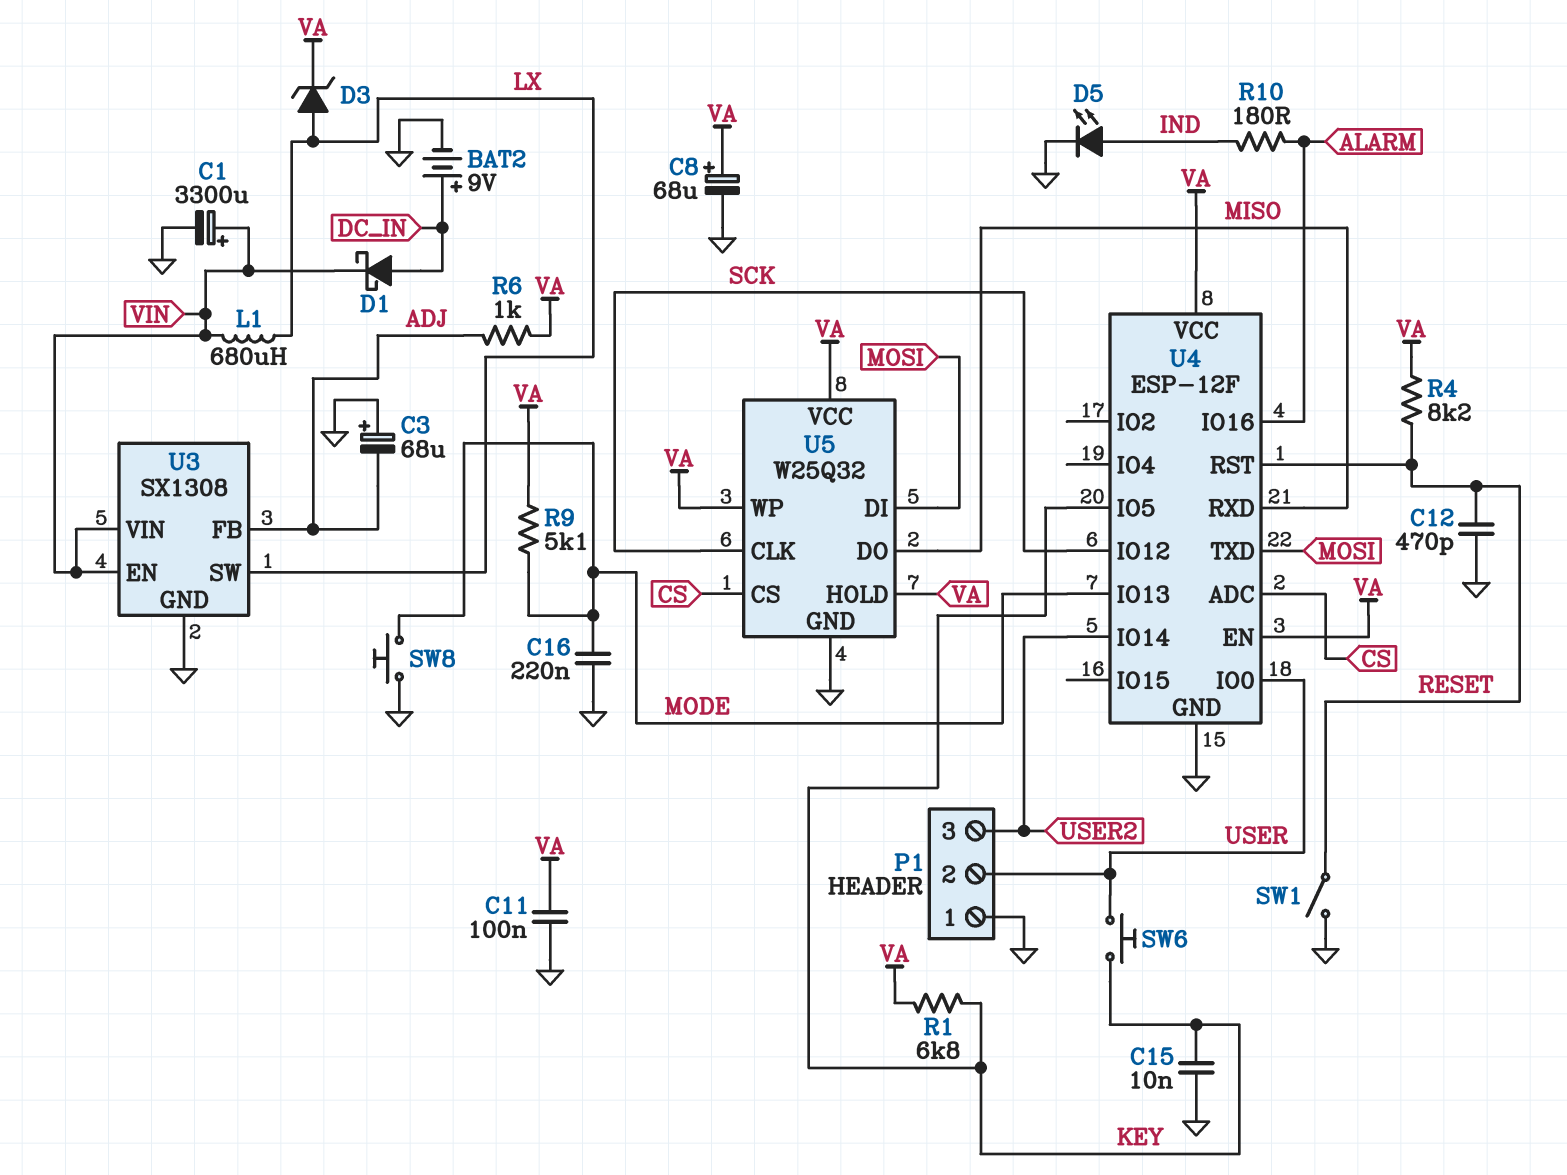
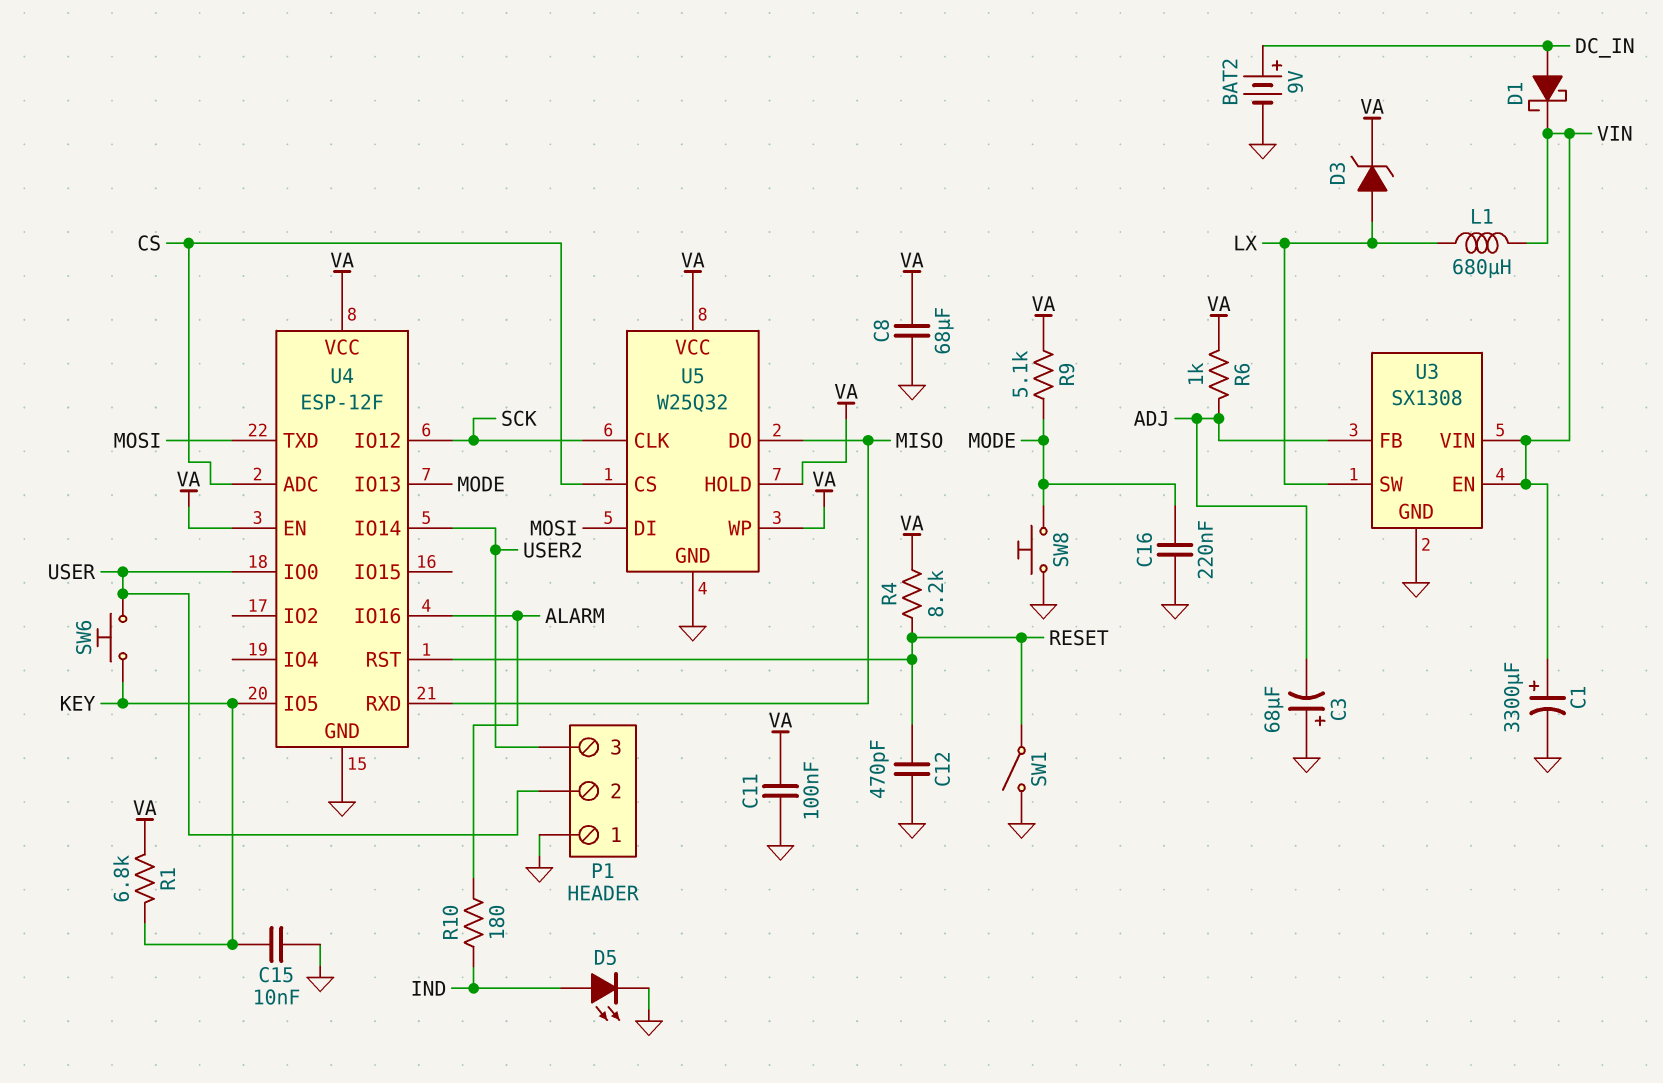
C8: 68uF (plus VA, minus GND) -> 68uF (GND, VA)

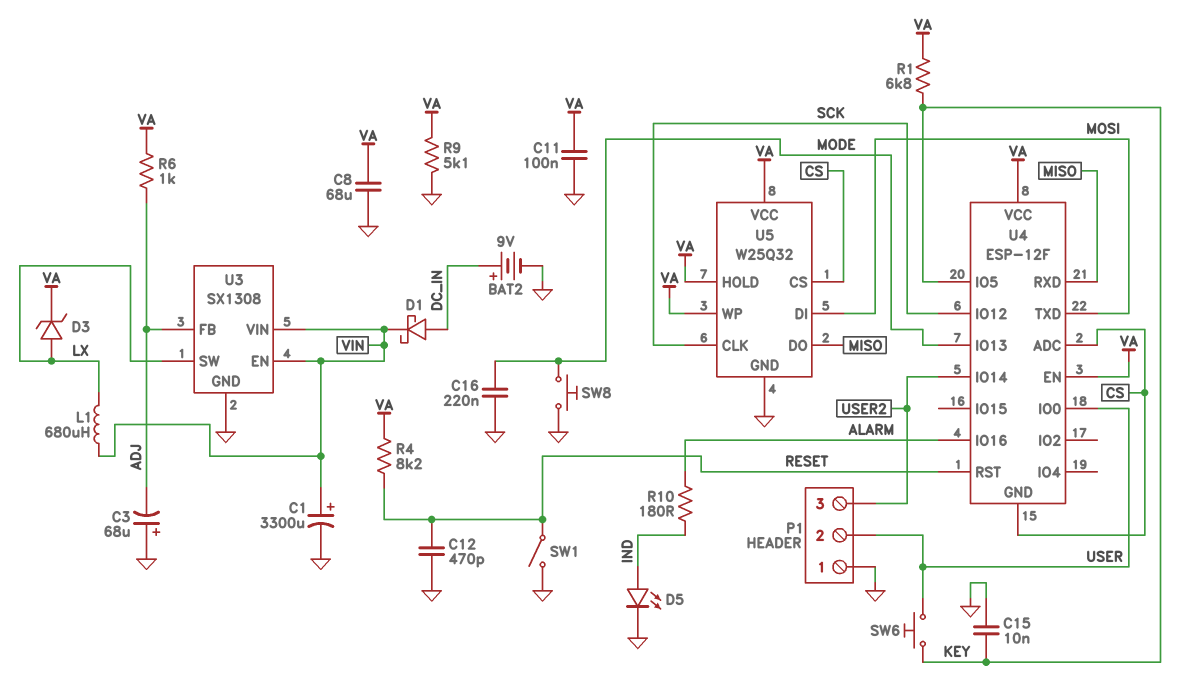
R9: 5.1k (MODE, VA) -> 5.1k (GND, VA)
U4 pin GND: GND -> CS

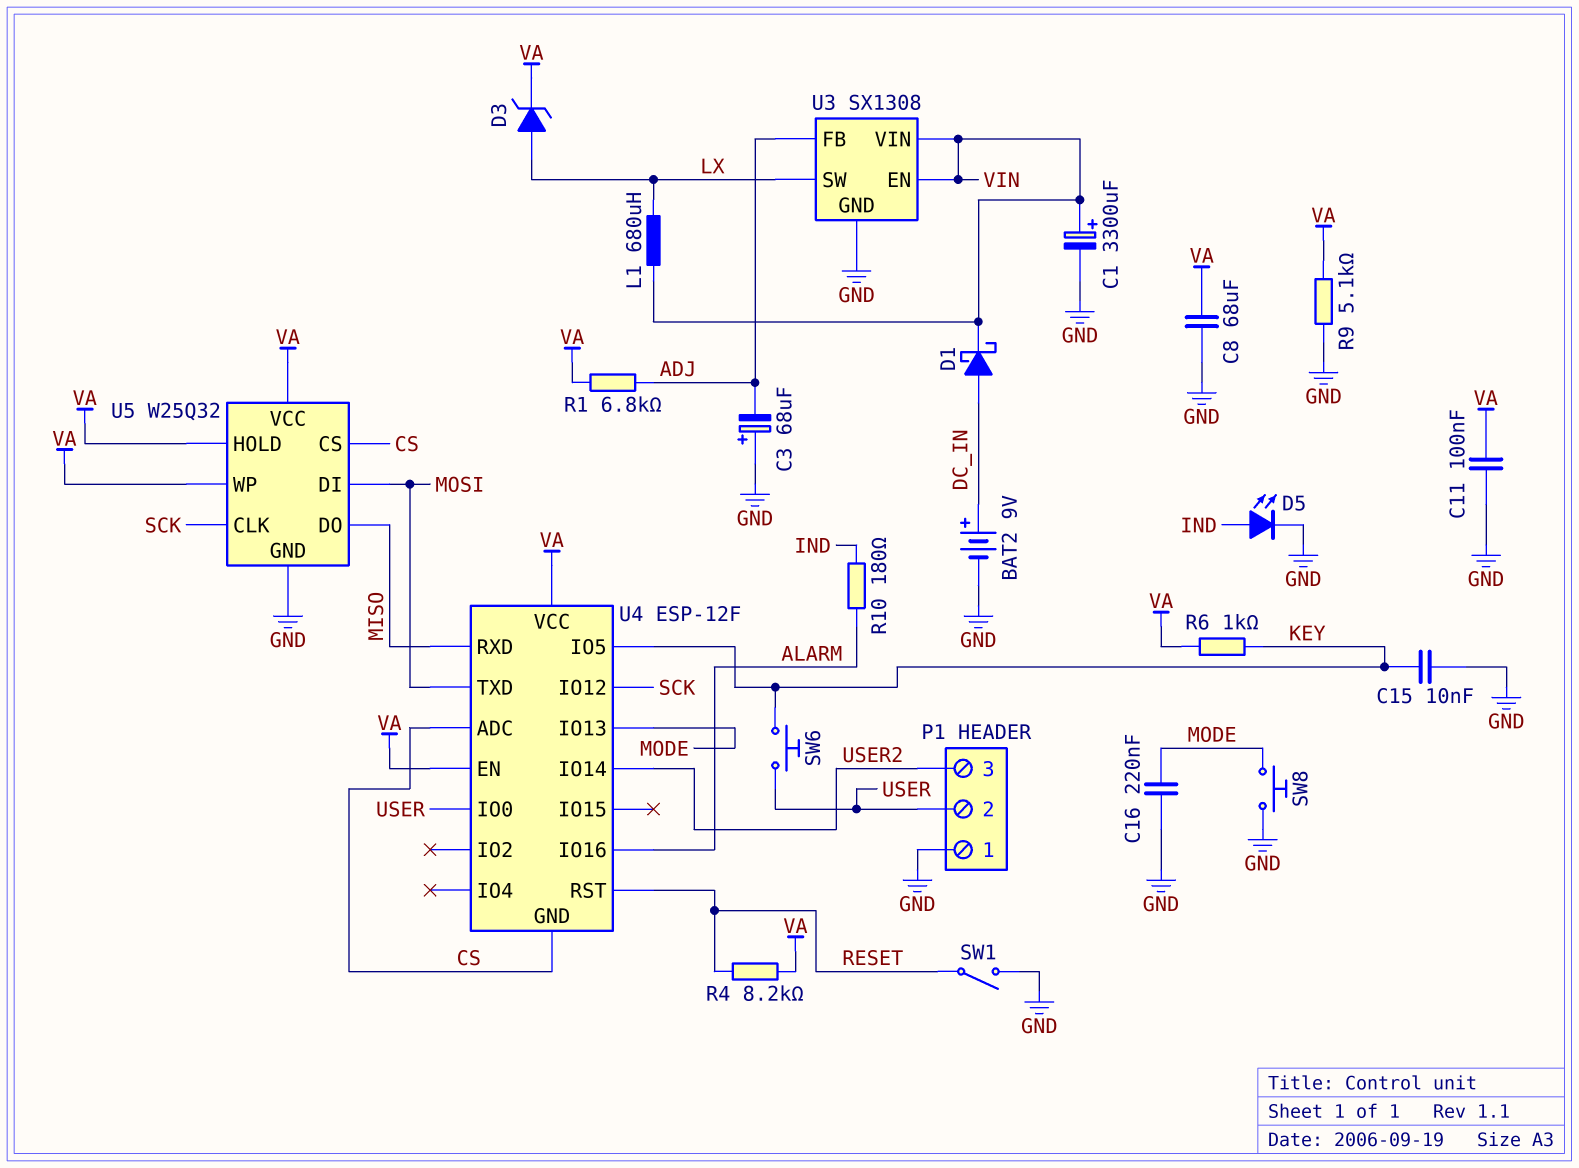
C12: 470pF (GND, RESET) -> none
R1: 6.8k (KEY, VA) -> 6.8k (ADJ, VA)
R6: 1k (ADJ, VA) -> 1k (KEY, VA)

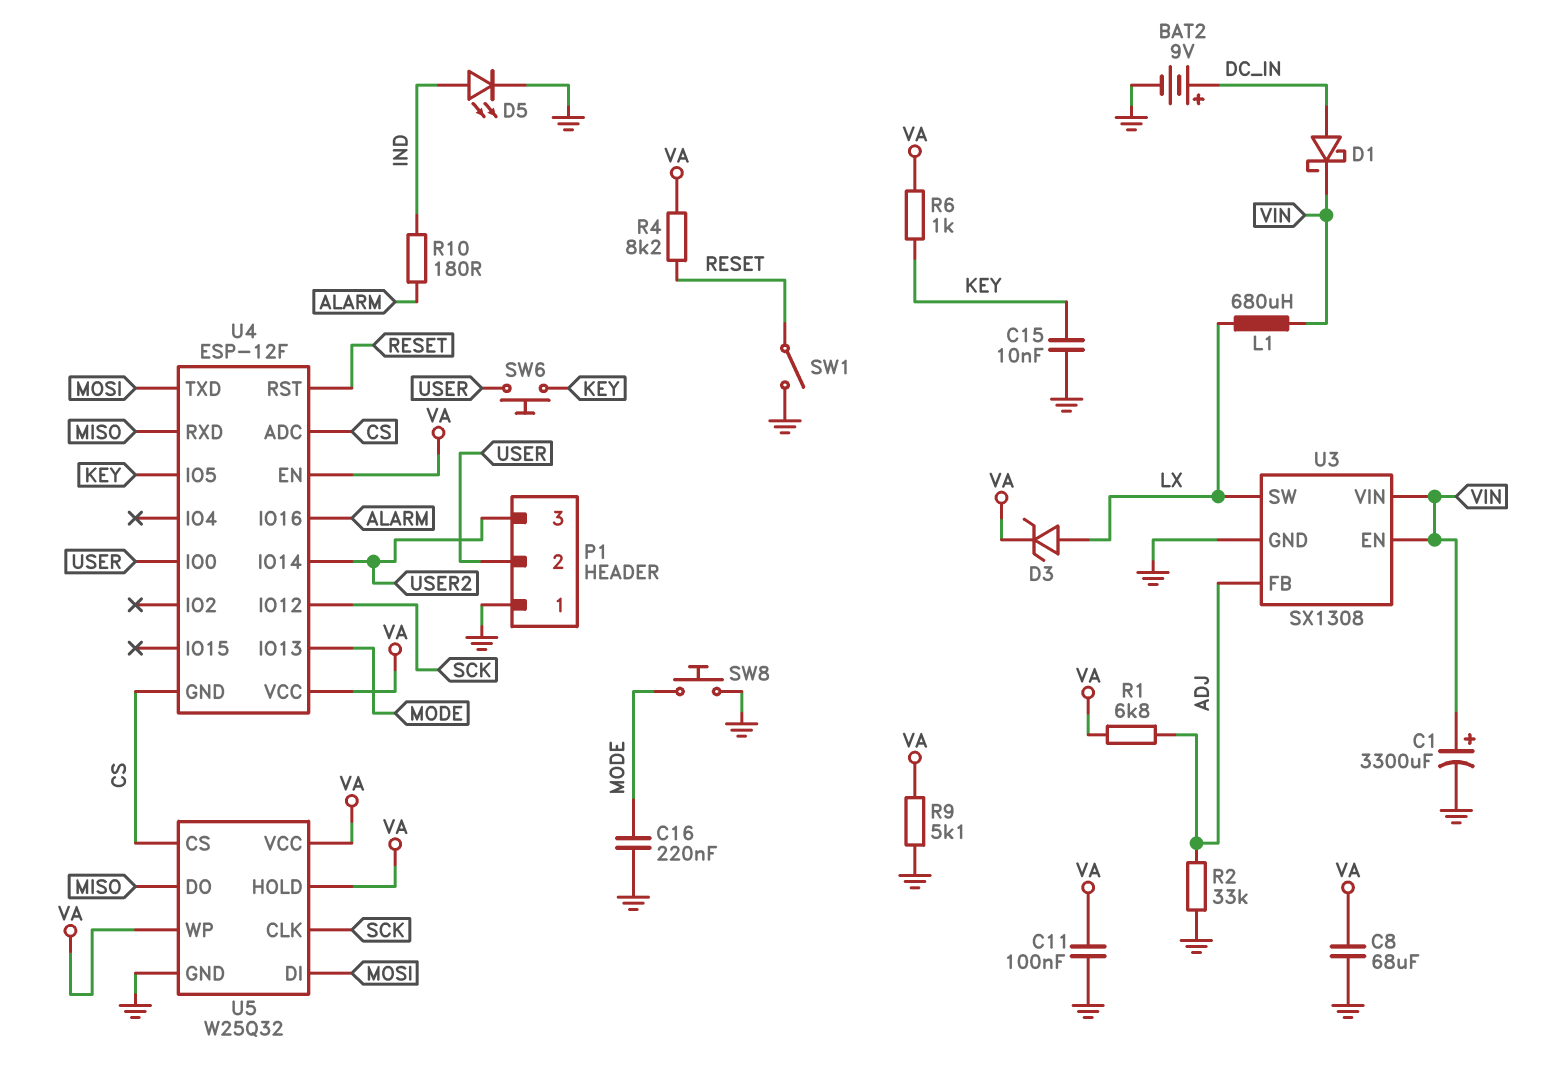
C3: 68uF (plus GND, minus ADJ) -> none
R2: none -> 33k (ADJ, GND)

